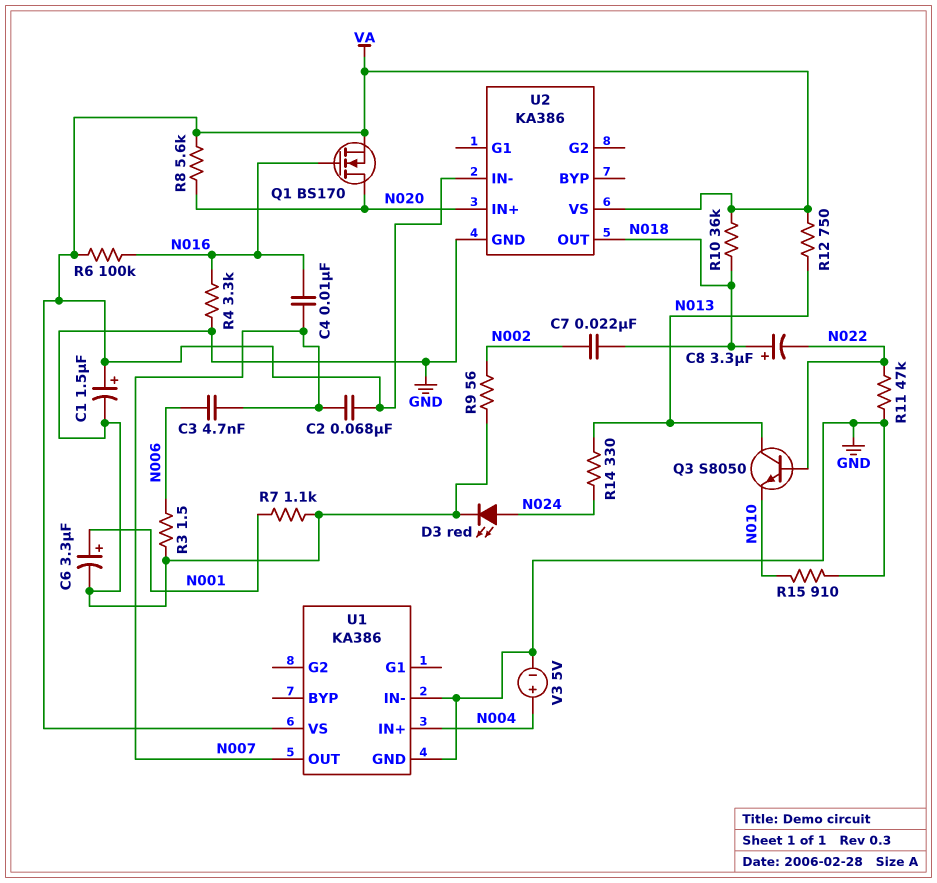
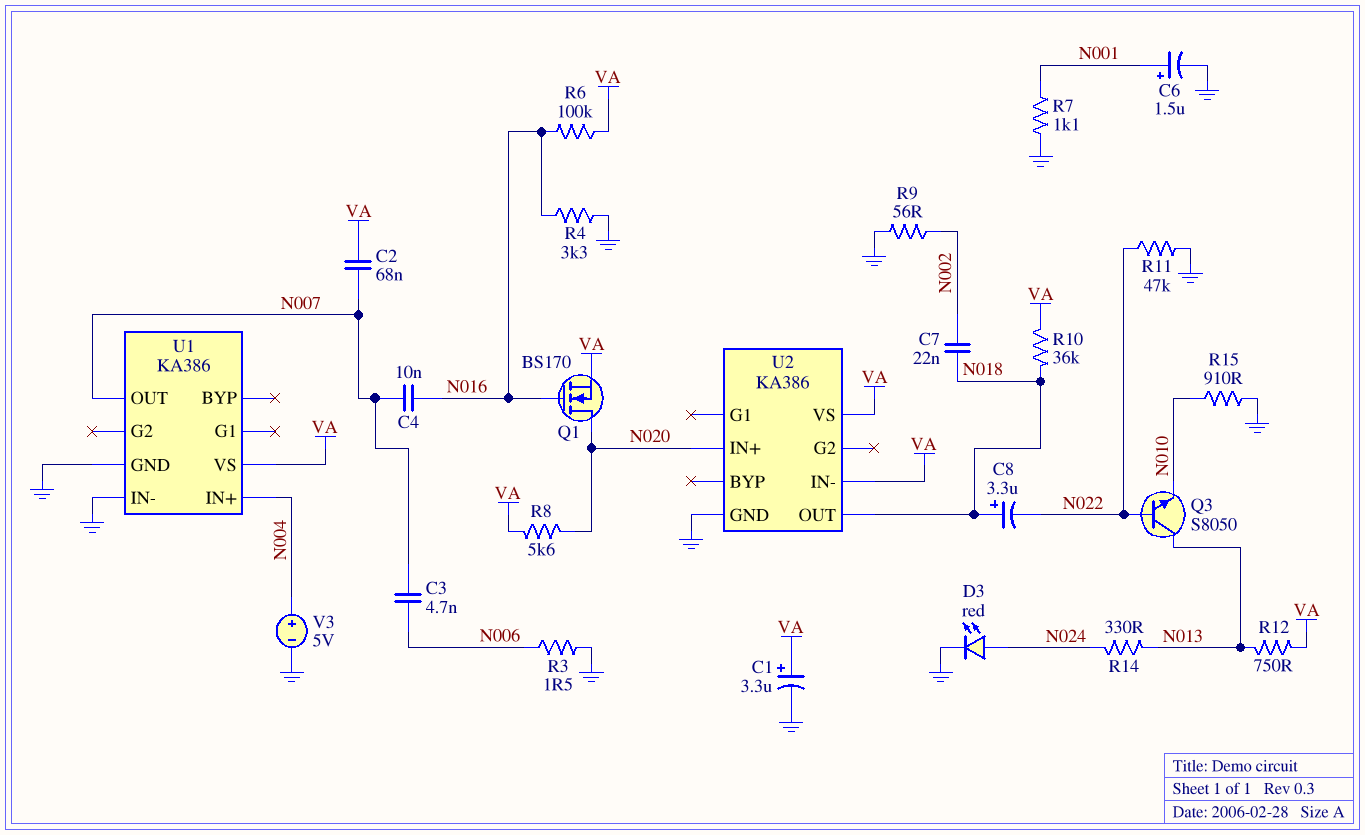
C1: 1.5uF (plus VA, minus GND) -> 3.3uF (plus VA, minus GND)
C6: 3.3uF (plus N001, minus GND) -> 1.5uF (plus N001, minus GND)

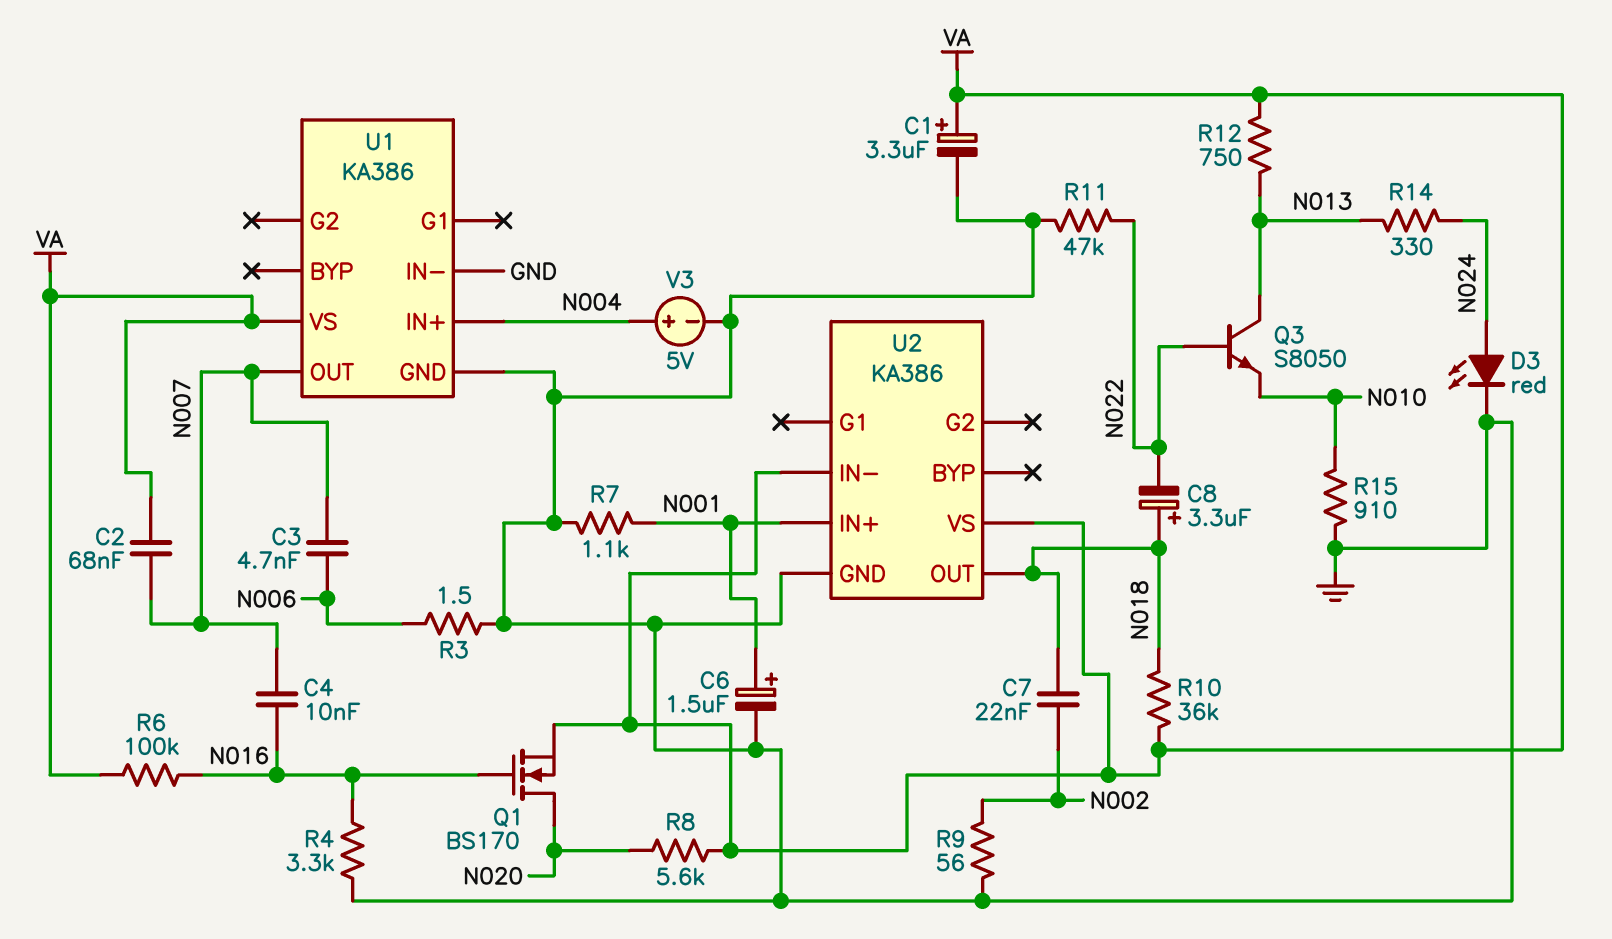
U2 pin IN+: N020 -> N001

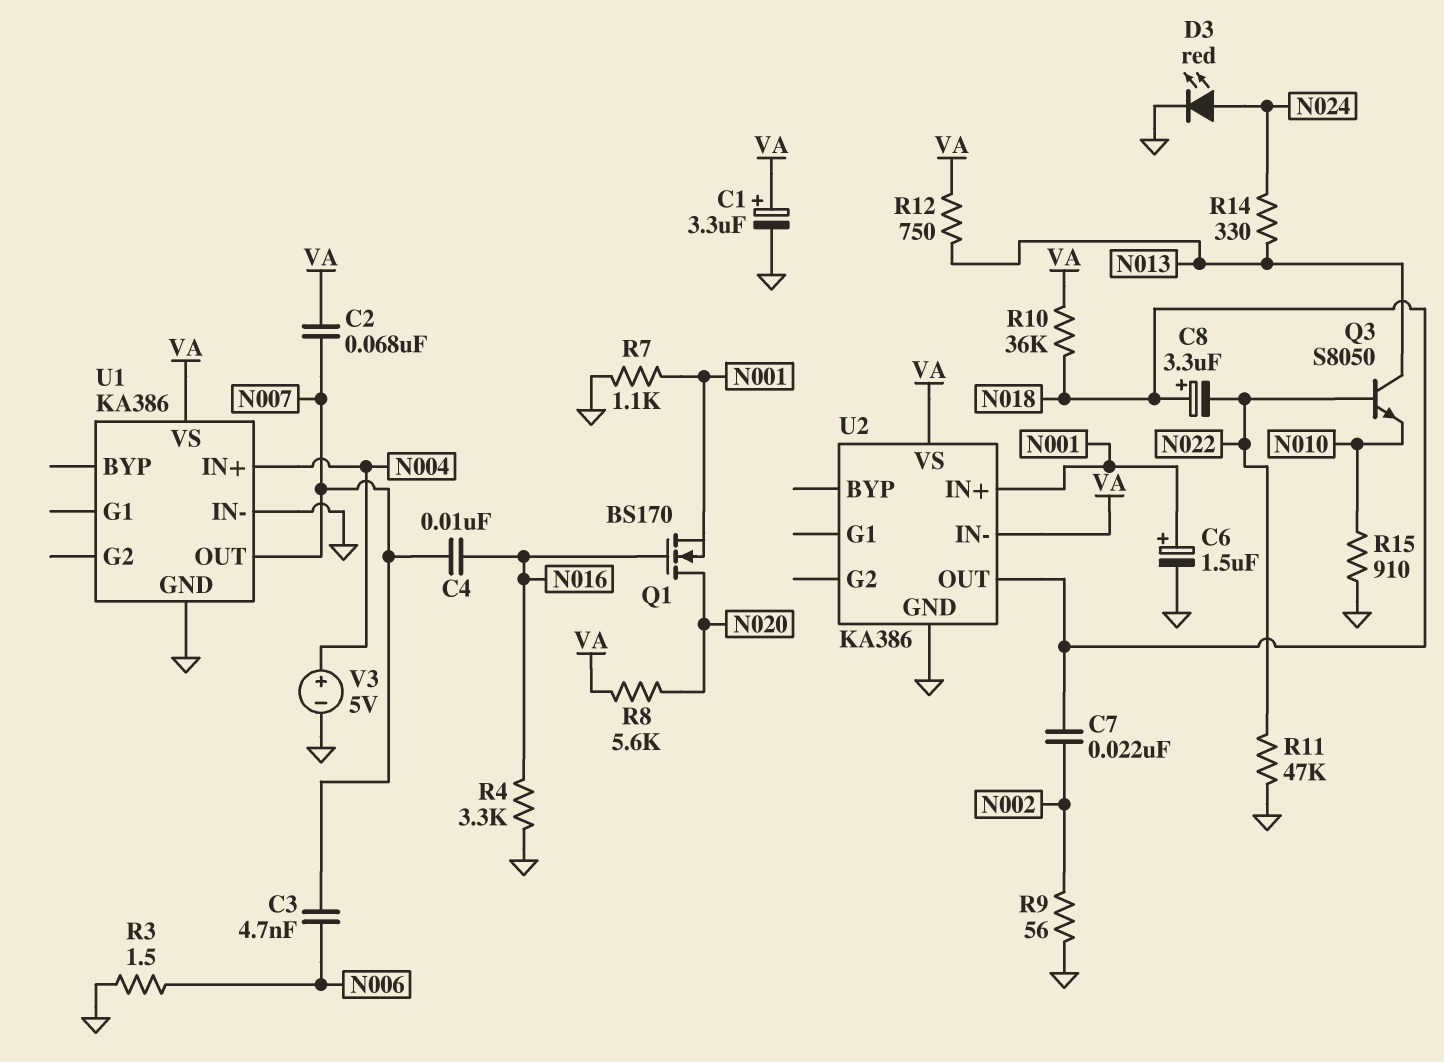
Q1: NMOS BS170 (G N016, D N020, S VA) -> NMOS BS170 (G N016, D N020, S N001)
R6: 100k (N016, VA) -> none

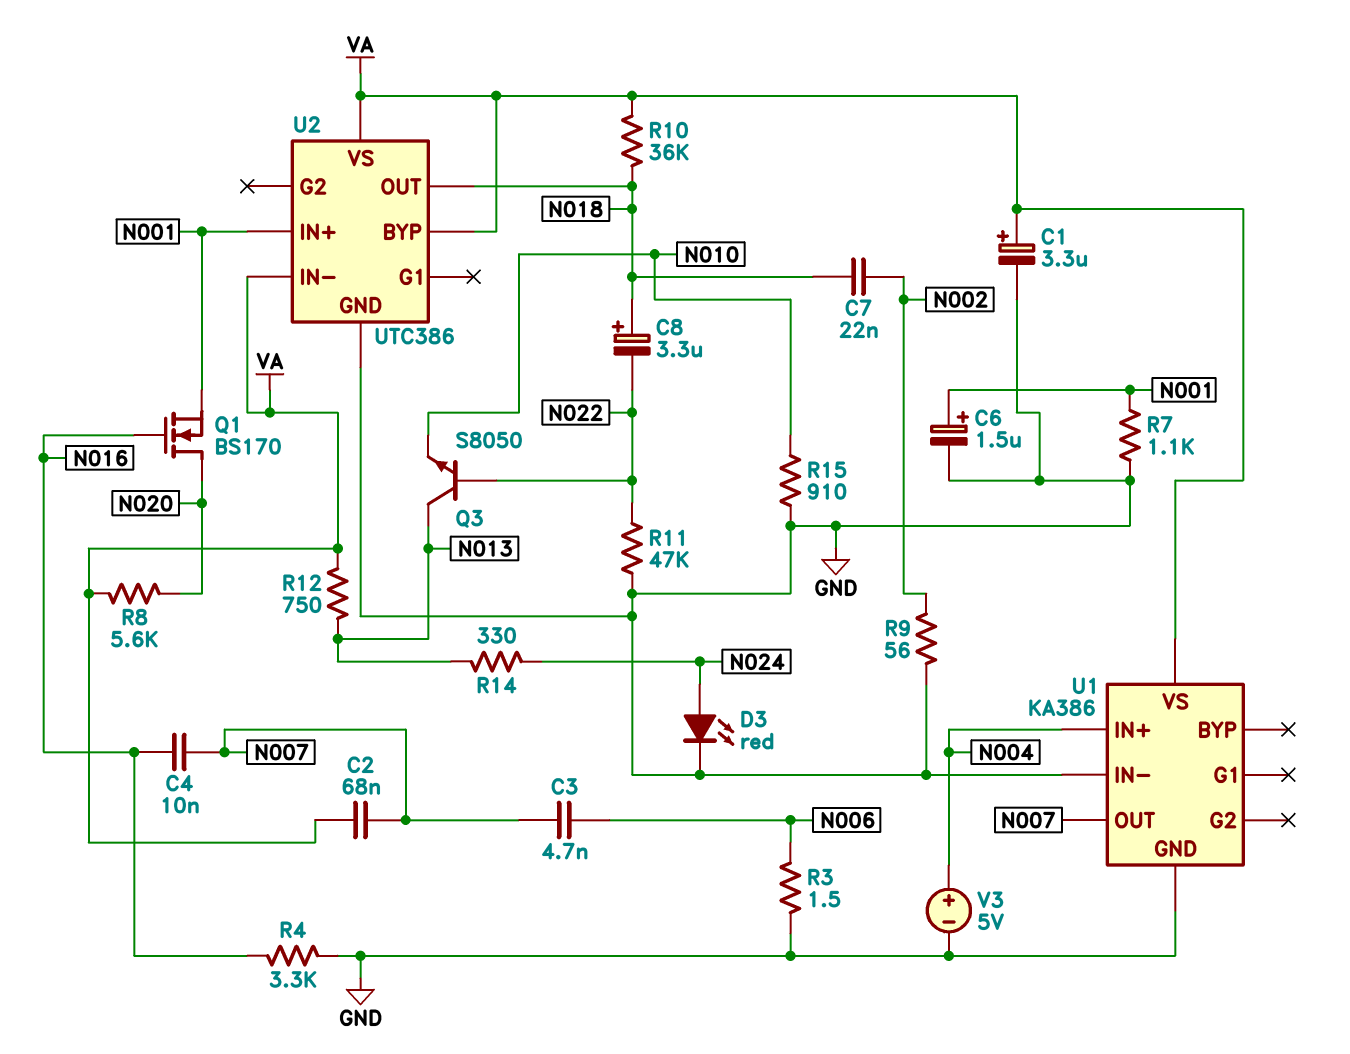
U2: KA386 -> UTC386
U2 pin BYP: none -> VA

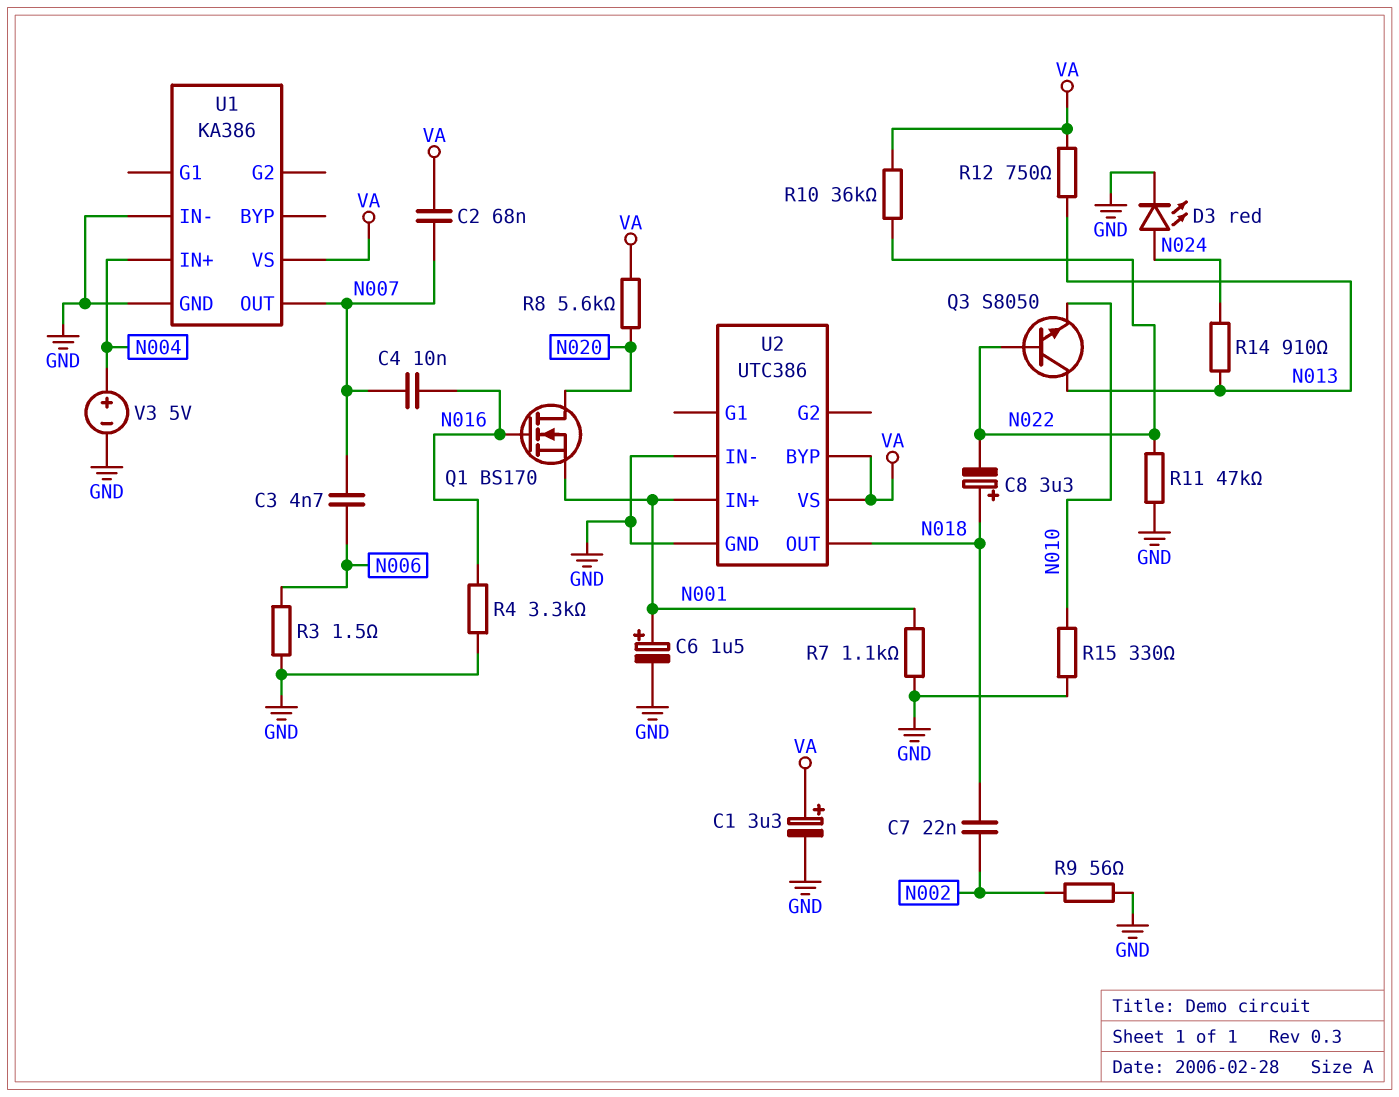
R10: 36k (N018, VA) -> 36k (N022, VA)
R14: 330 (N013, N024) -> 910 (N013, N024)
R15: 910 (GND, N010) -> 330 (GND, N010)
U2 pin IN-: VA -> GND

